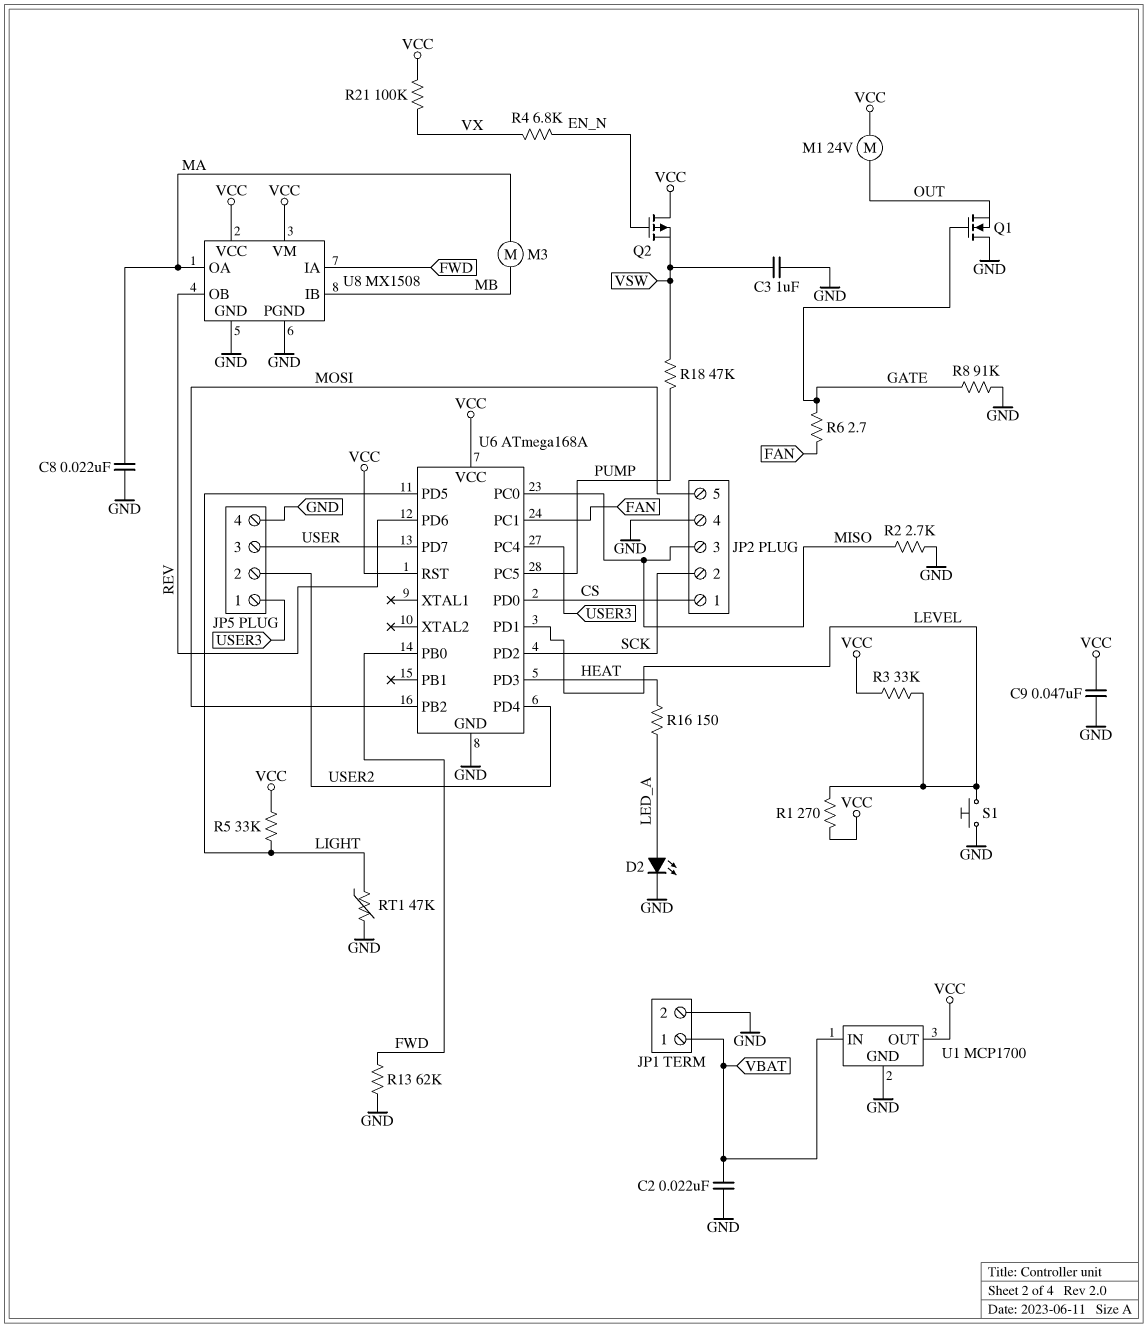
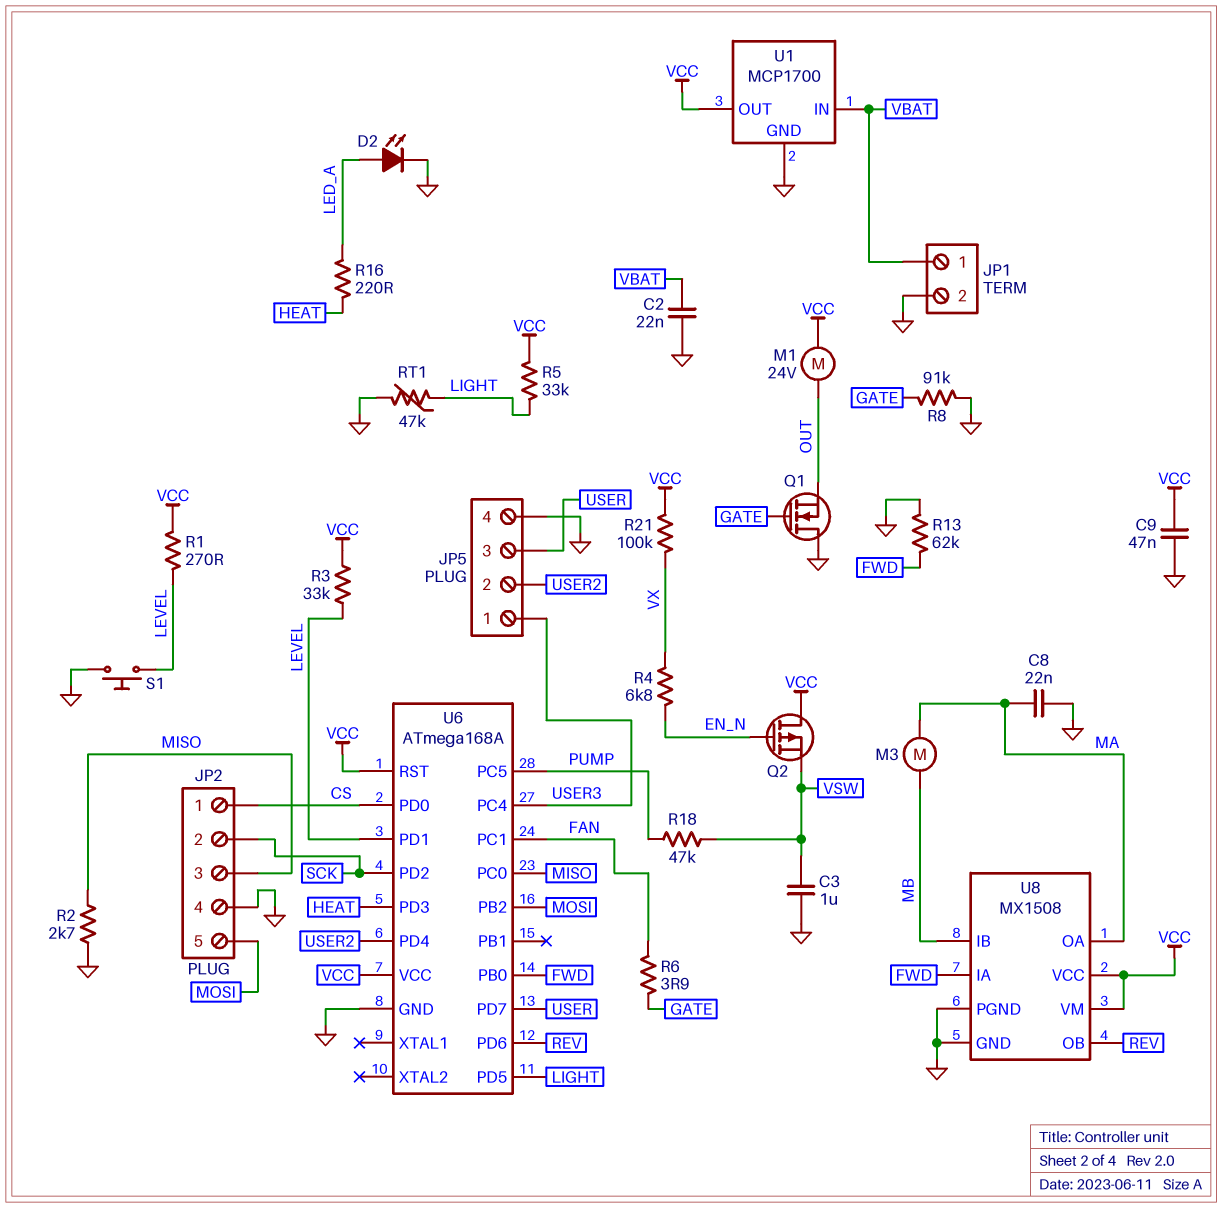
R6: 2.7 (FAN, GATE) -> 3.9 (FAN, GATE)
R16: 150 (HEAT, LED_A) -> 220 (HEAT, LED_A)

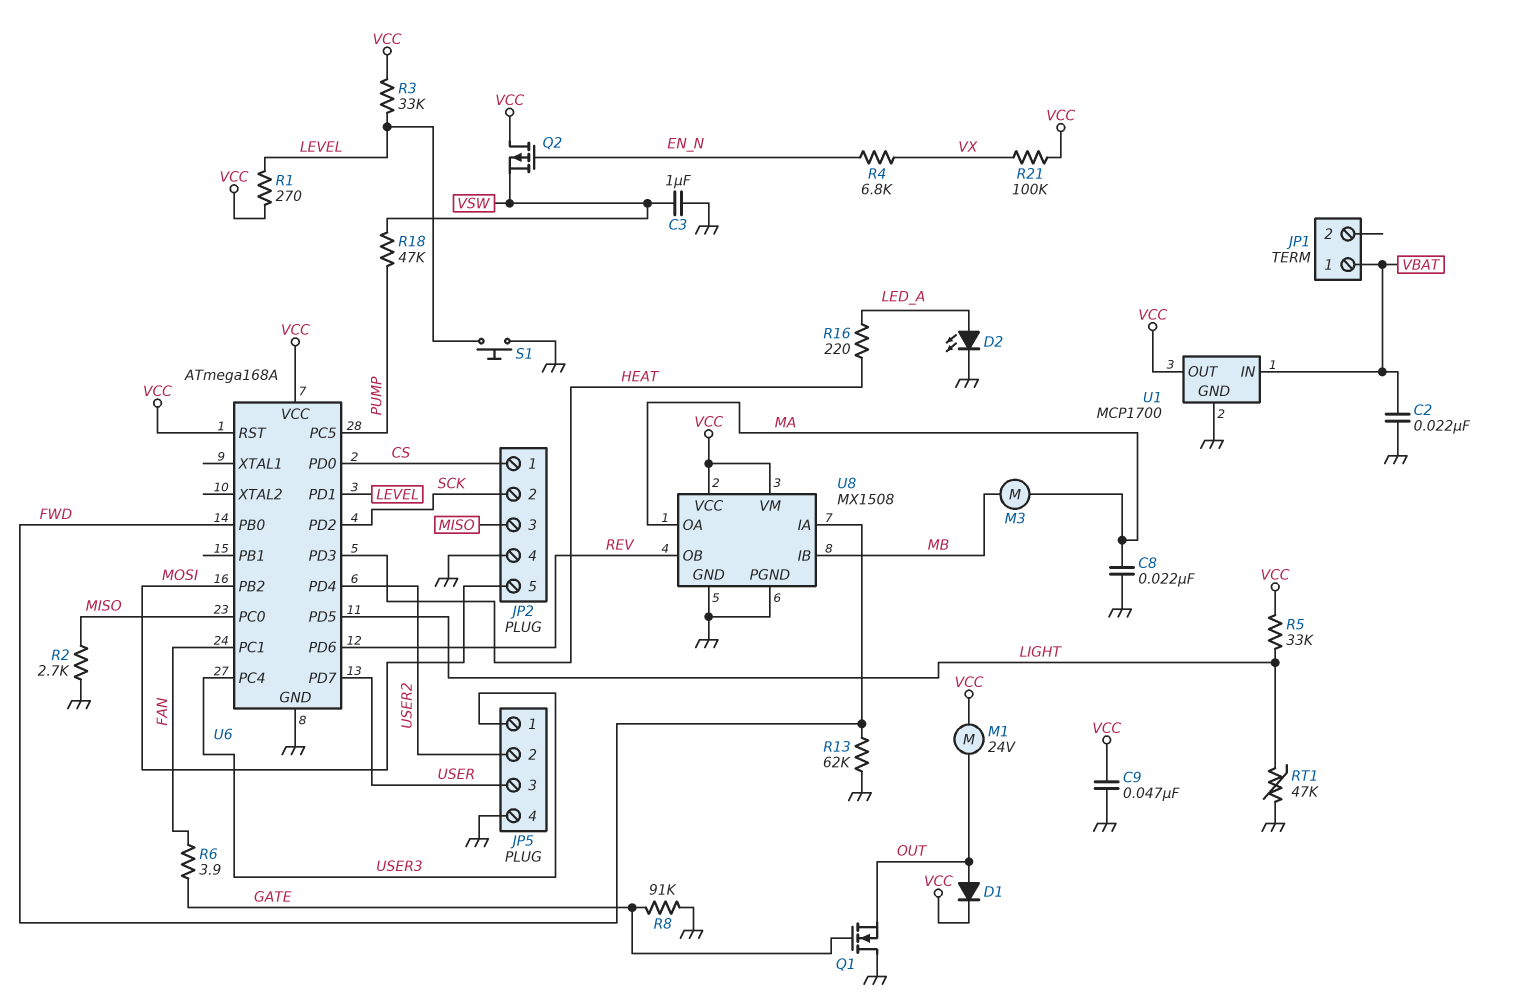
D1: none -> diode (A OUT, K VCC)
JP1 pin 2: GND -> none

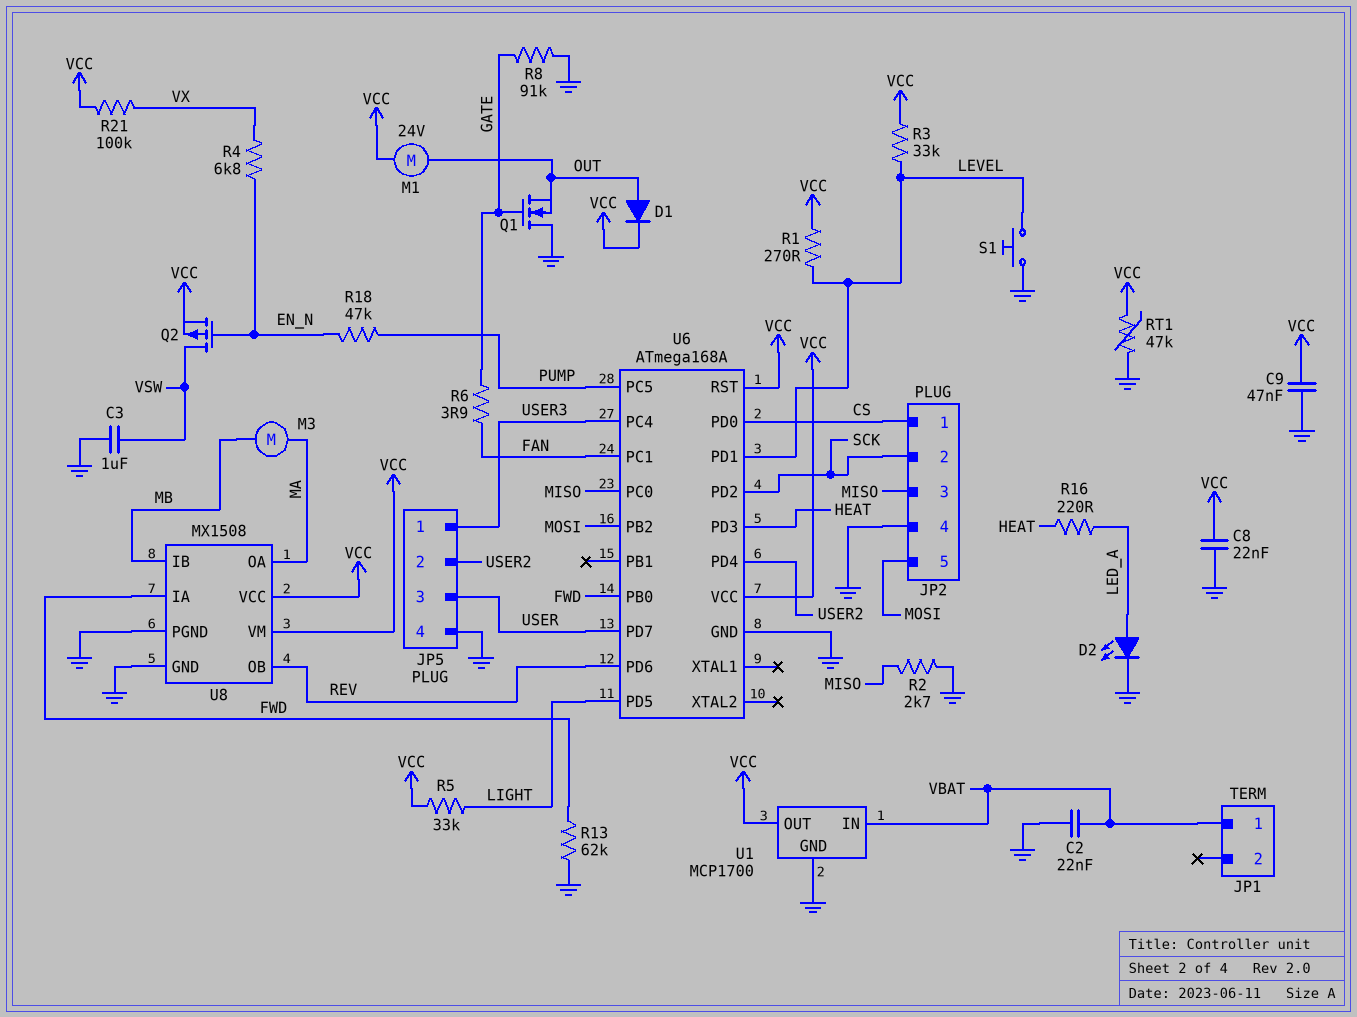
C8: 22nF (GND, MA) -> 22nF (GND, VCC)
Q2: PMOS (G EN_N, D VCC, S VSW) -> PMOS (G EN_N, D VSW, S VCC)
R18: 47k (PUMP, VSW) -> 47k (EN_N, PUMP)
RT1: 47k (GND, LIGHT) -> 47k (GND, VCC)

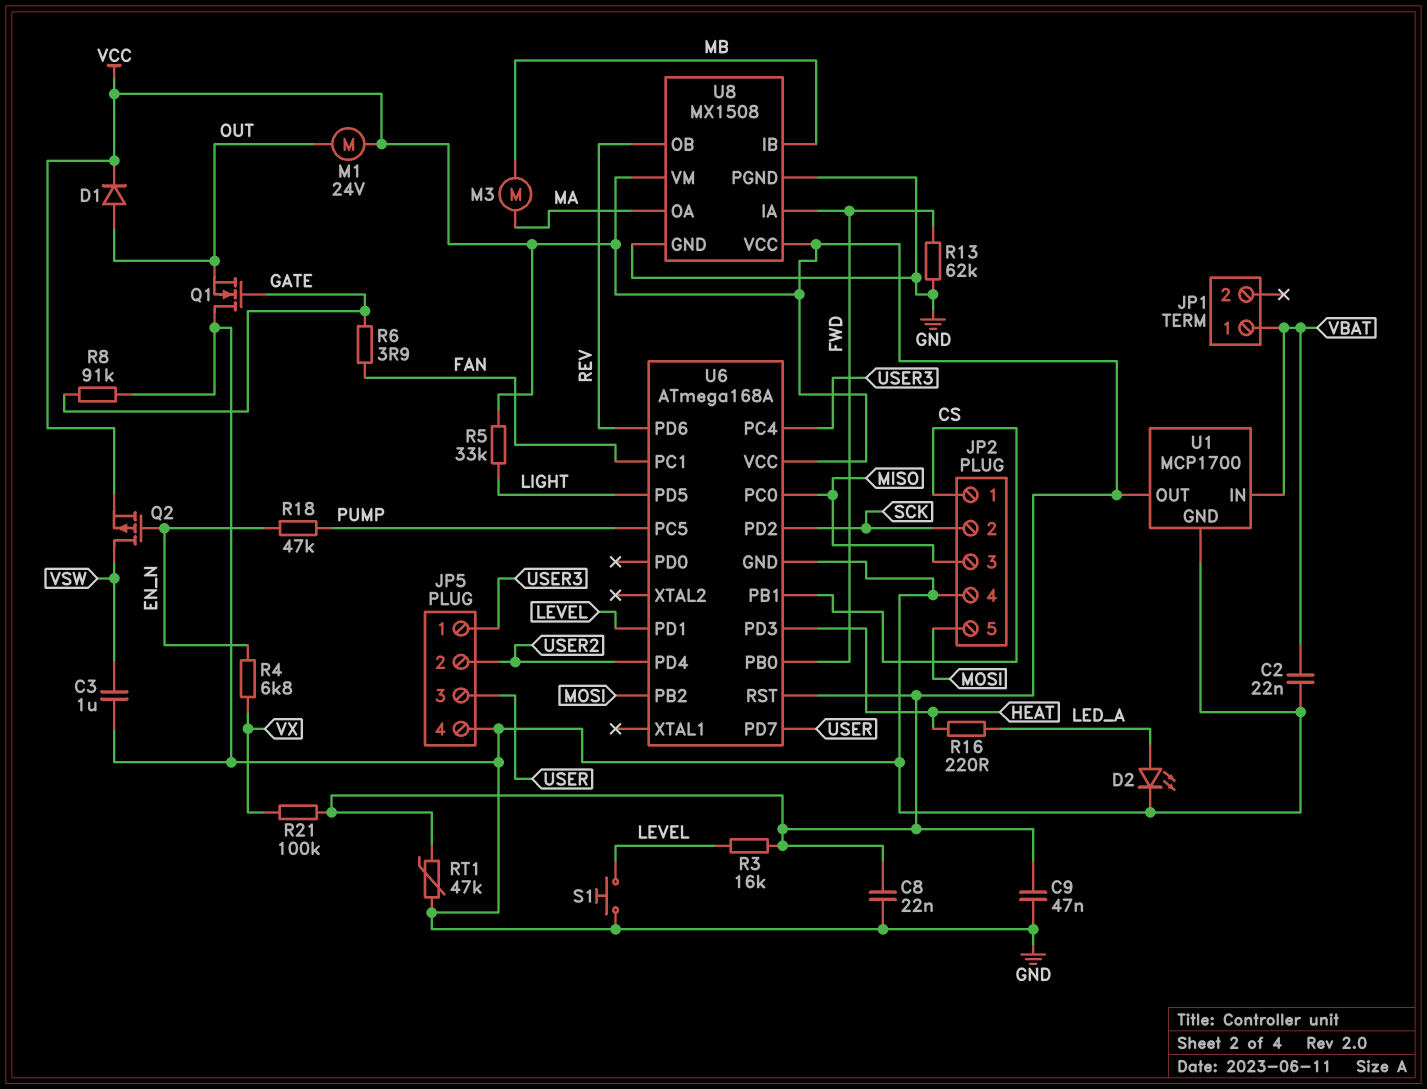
R1: 270 (LEVEL, VCC) -> none
R2: 2.7k (GND, MISO) -> none
R3: 33k (LEVEL, VCC) -> 16k (LEVEL, VCC)
U6 pin PB1: none -> CS
U6 pin PD0: CS -> none

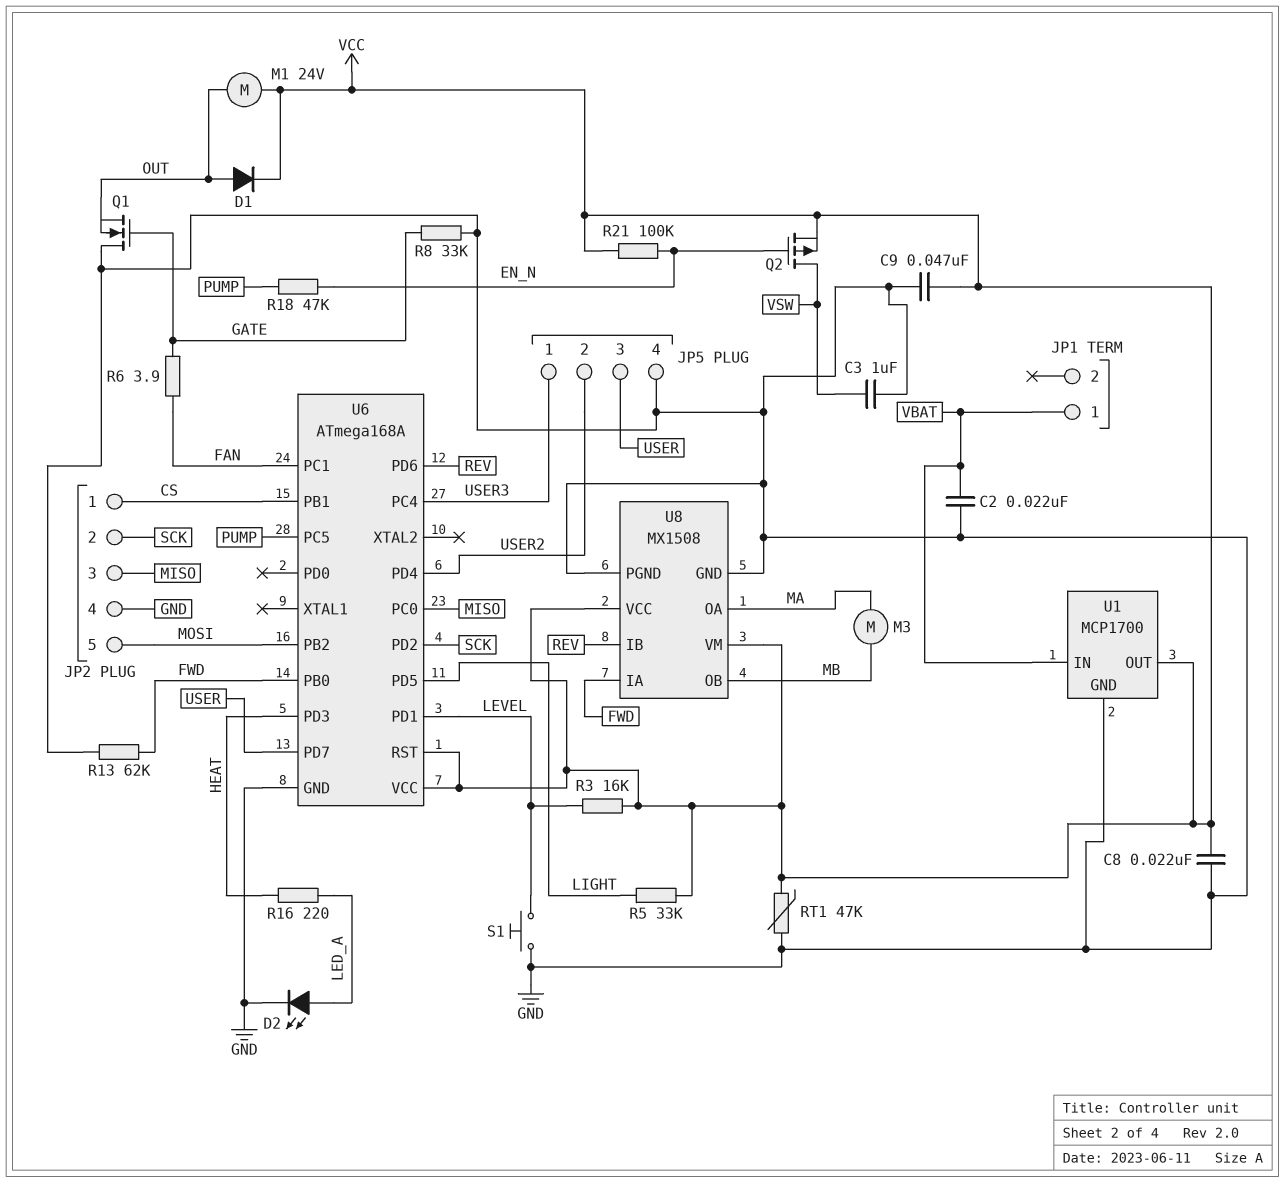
R4: 6.8k (EN_N, VX) -> none
R8: 91k (GATE, GND) -> 33k (GATE, GND)
R21: 100k (VCC, VX) -> 100k (EN_N, VCC)
U8 pin IB: MB -> REV
U8 pin OB: REV -> MB

